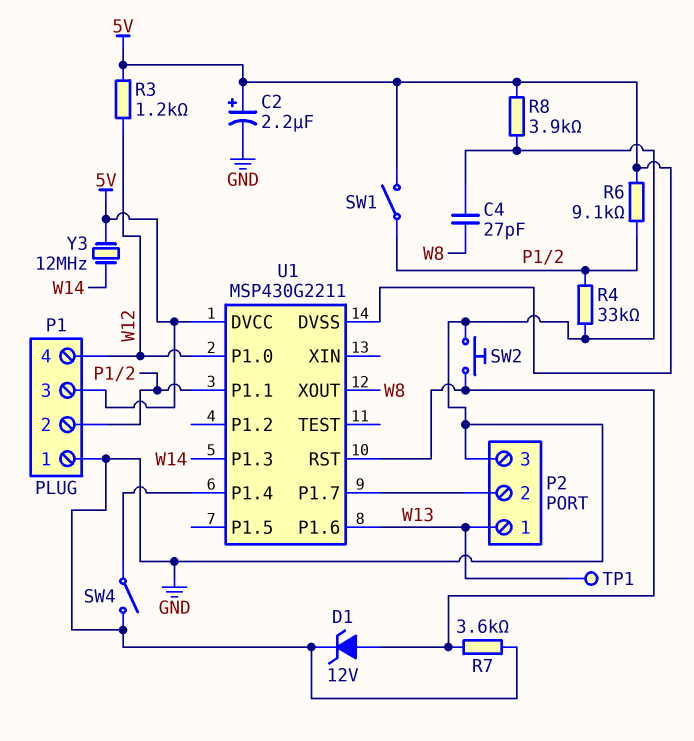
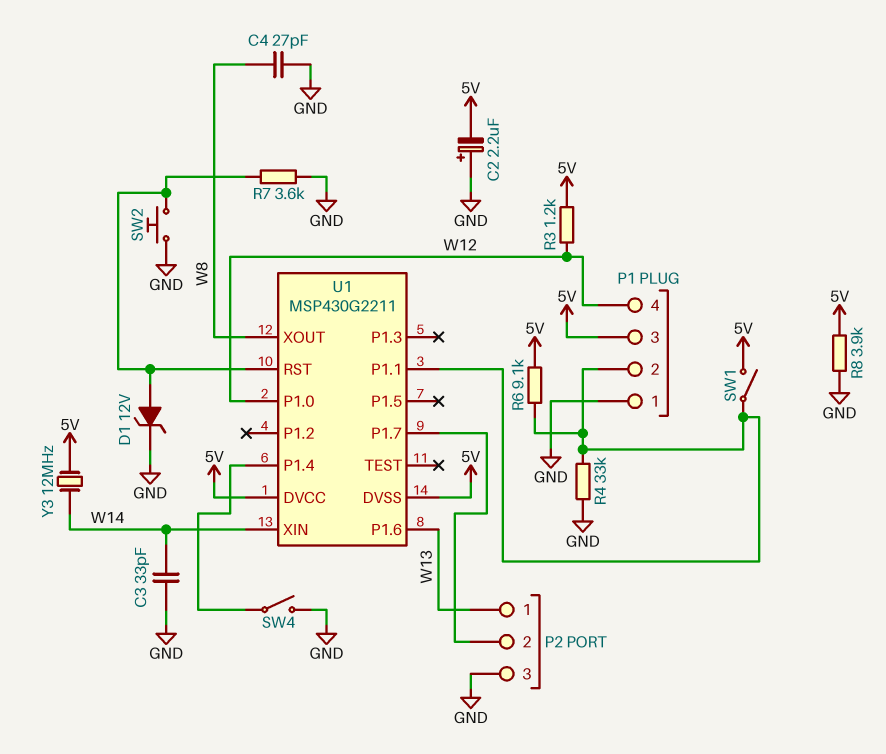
C2: 2.2uF (plus 5V, minus GND) -> 2.2uF (plus GND, minus 5V)
C3: none -> 33pF (GND, W14)
TP1: test point (W13) -> none
U1 pin P1.3: W14 -> none
U1 pin XIN: none -> W14

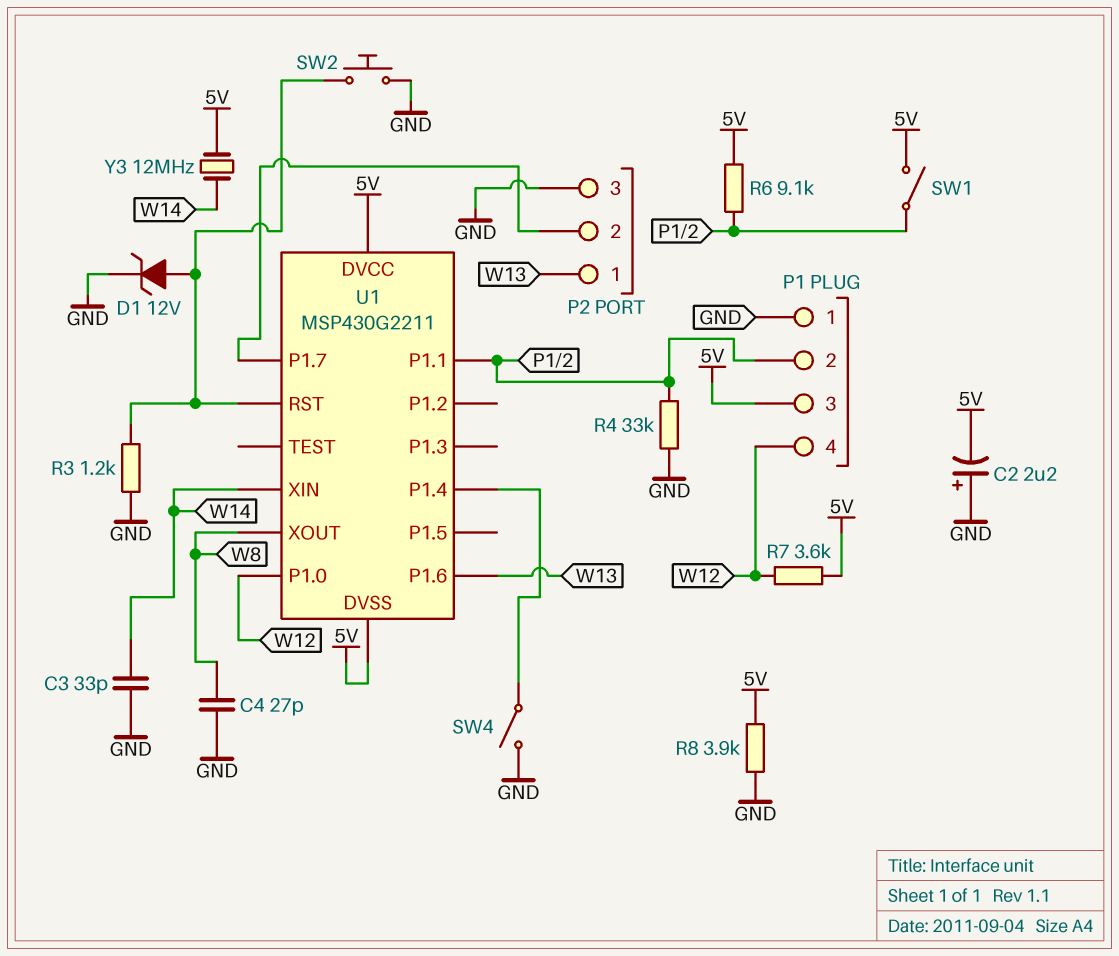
R3: 1.2k (5V, W12) -> 1.2k (GND, U1/RST)
R7: 3.6k (GND, U1/RST) -> 3.6k (5V, W12)

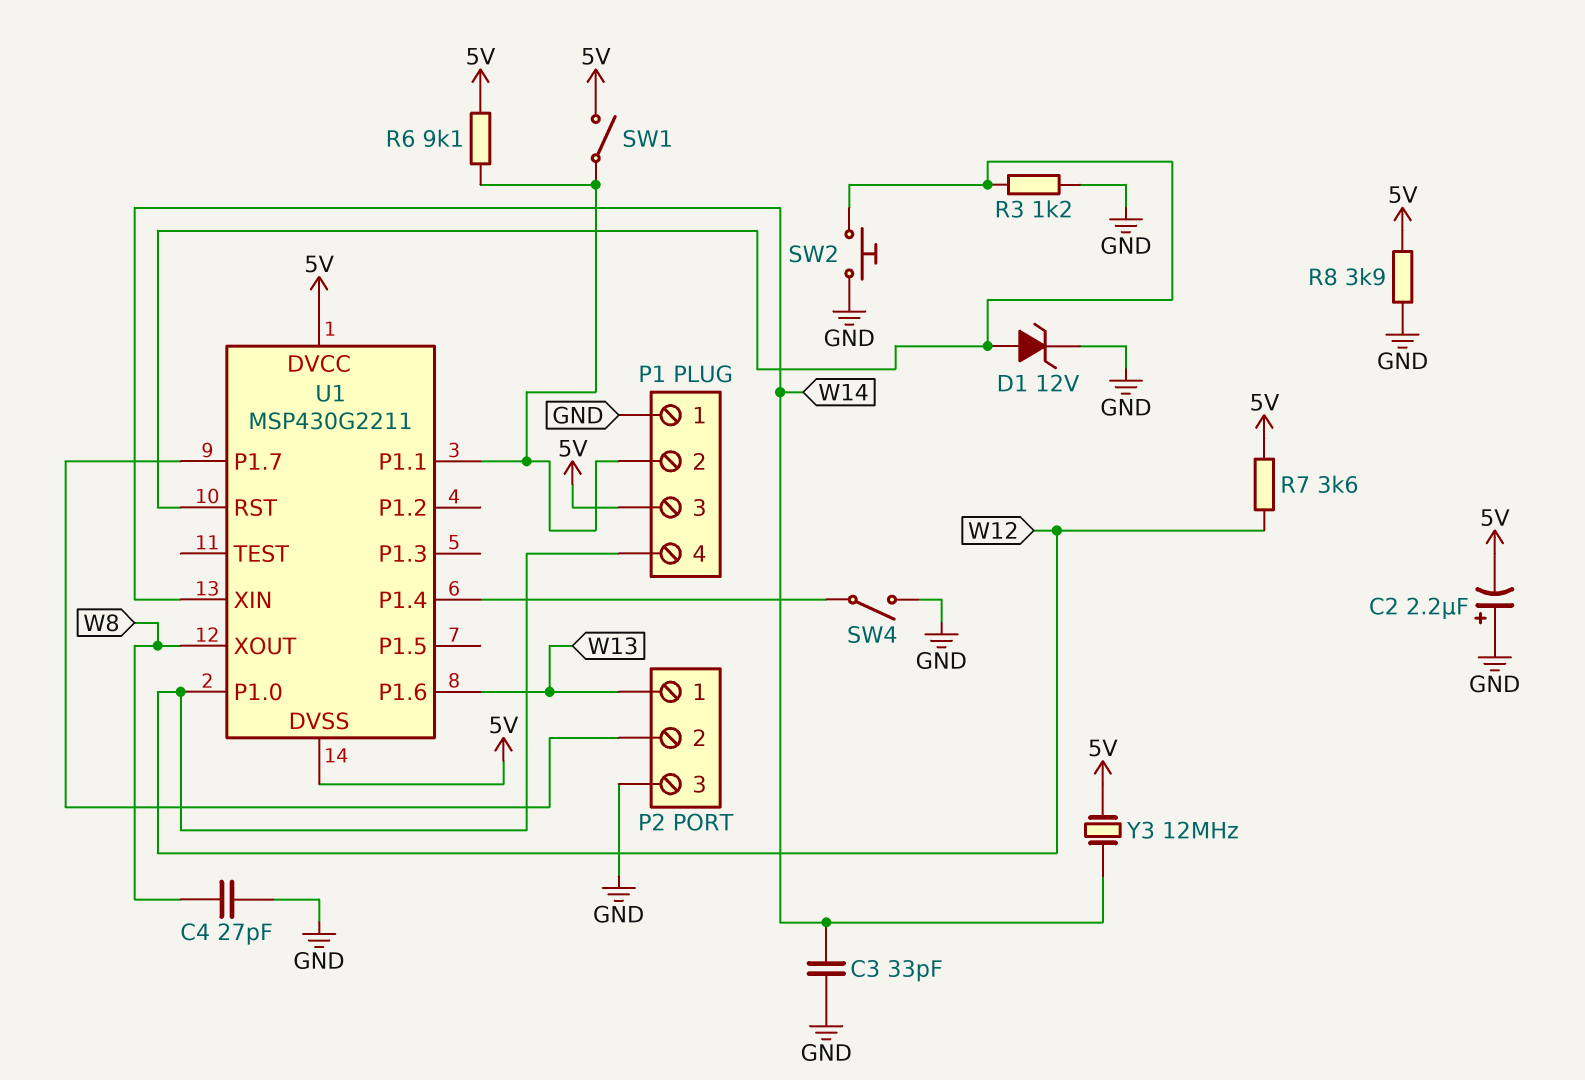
R4: 33k (GND, P1/2) -> none

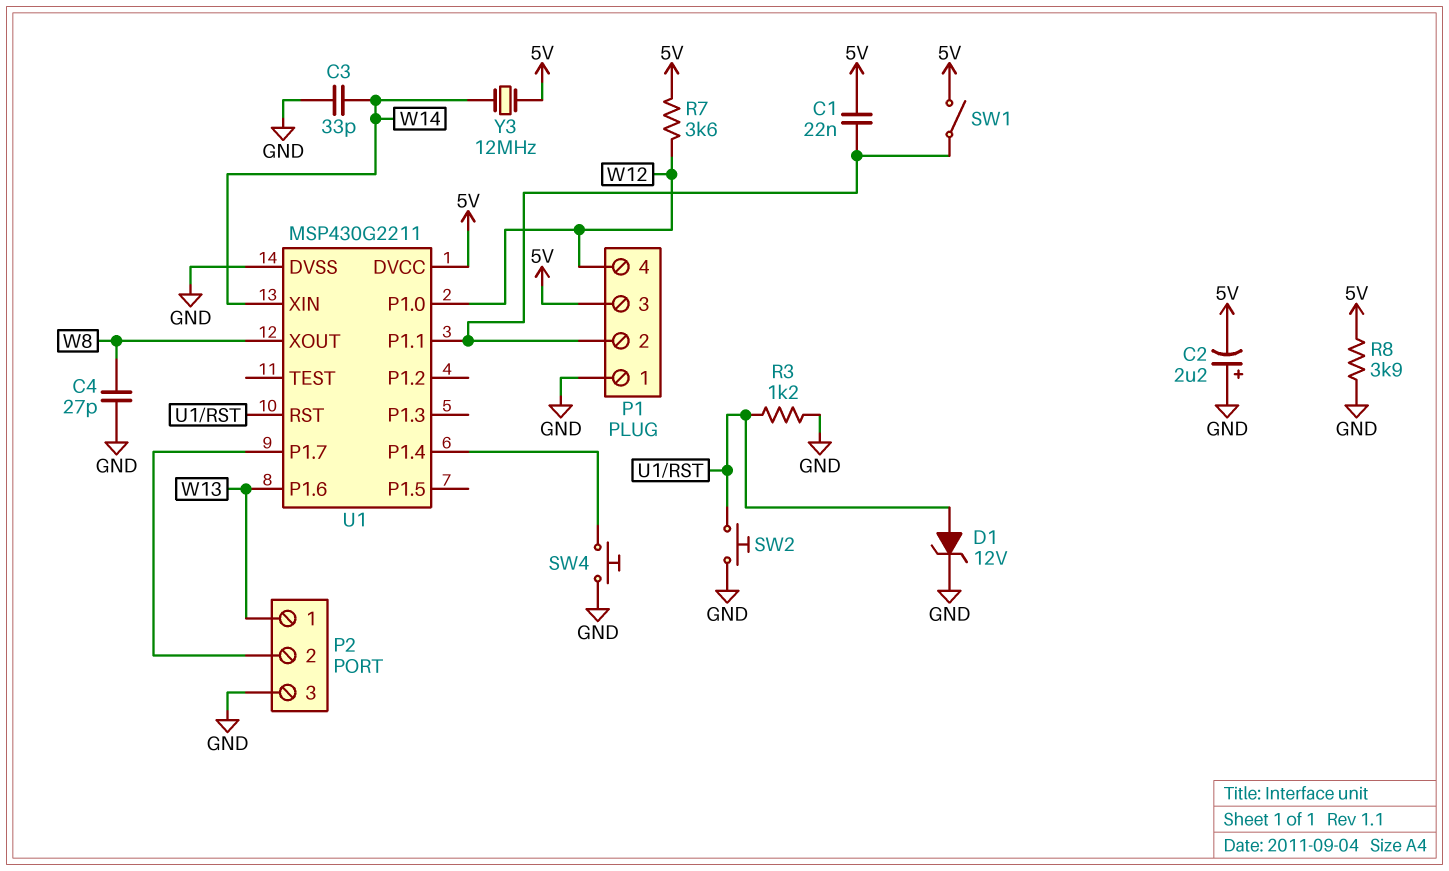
C1: none -> 22nF (5V, P1/2)
R6: 9.1k (5V, P1/2) -> none
SW4: switch (GND, U1/P1.4) -> button (GND, U1/P1.4)
U1 pin DVSS: 5V -> GND

